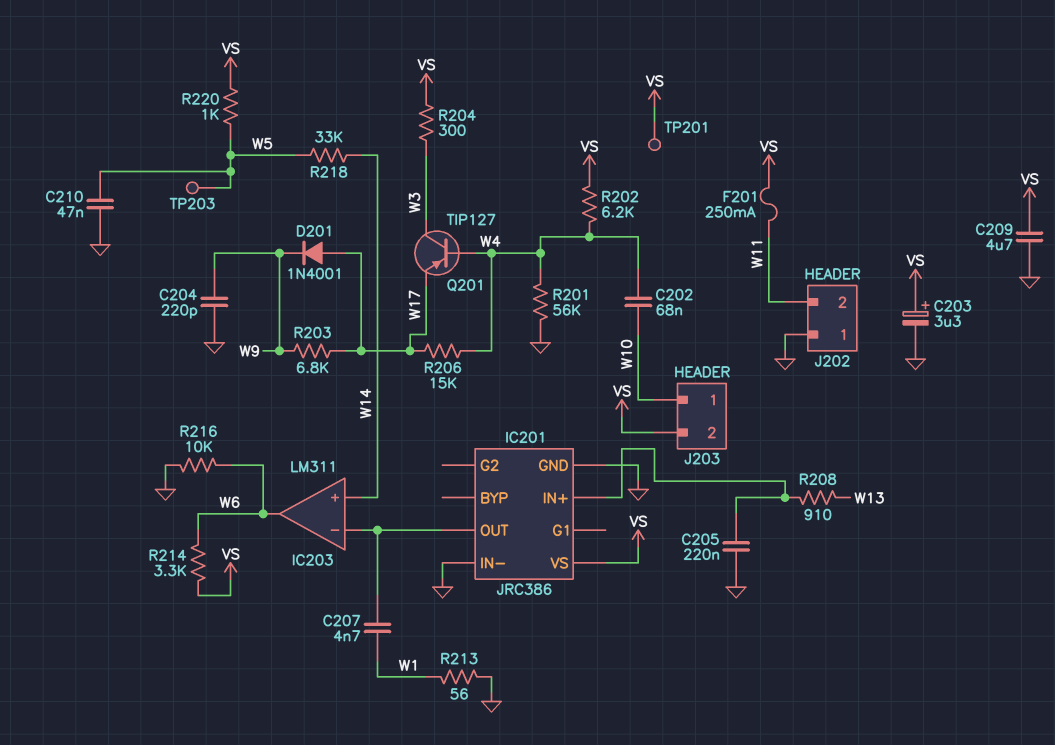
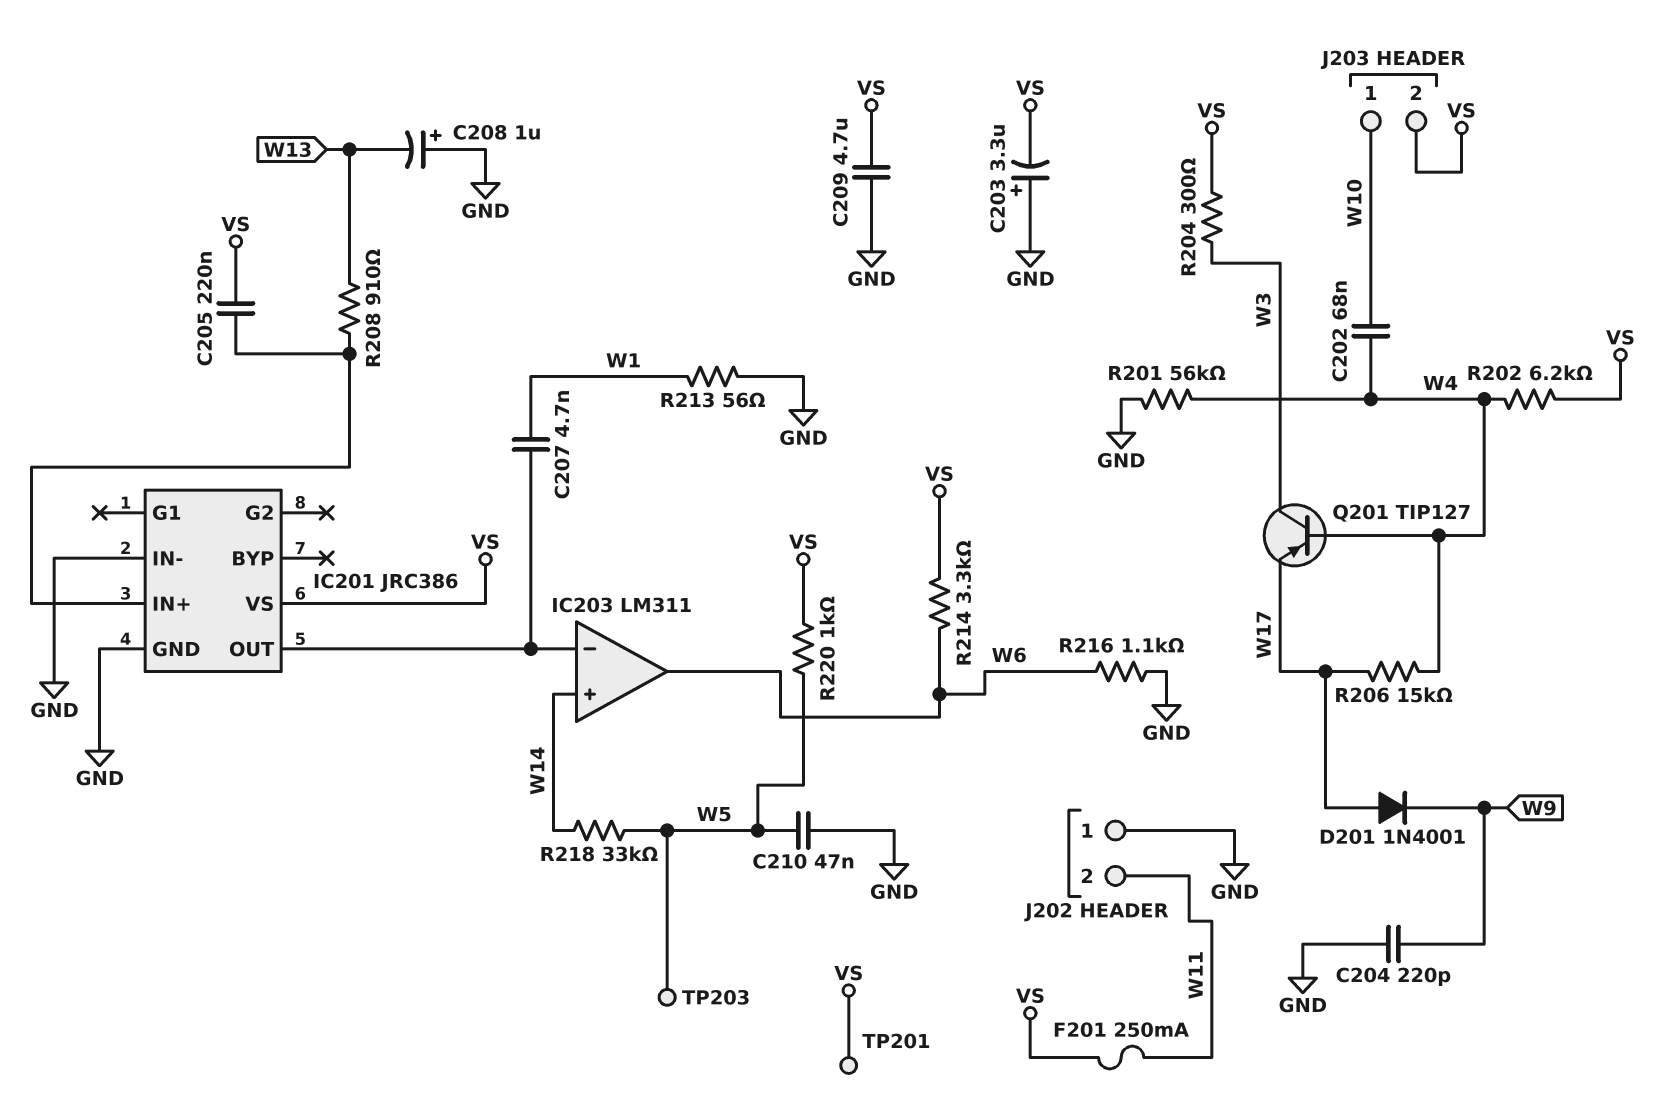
C203: 3.3uF (plus VS, minus GND) -> 3.3uF (plus GND, minus VS)
C205: 220nF (GND, IC201/IN+) -> 220nF (IC201/IN+, VS)
C208: none -> 1uF (plus GND, minus W13)
R203: 6.8k (W9, W17) -> none
R216: 10k (GND, W6) -> 1.1k (GND, W6)

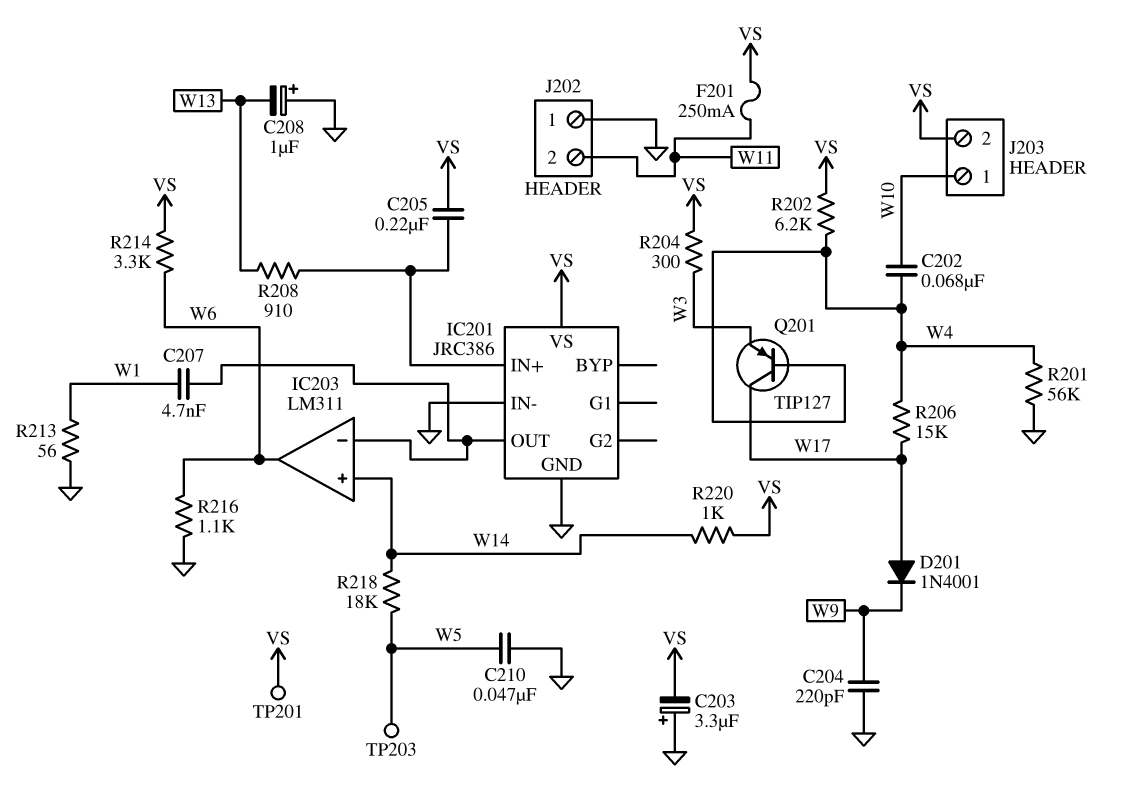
C209: 4.7uF (GND, VS) -> none
Q201: PNP TIP127 (B W4, C W3, E W17) -> PNP TIP127 (B W4, C W17, E W3)
R218: 33k (W5, W14) -> 18k (W5, W14)
R220: 1k (VS, W5) -> 1k (VS, W14)

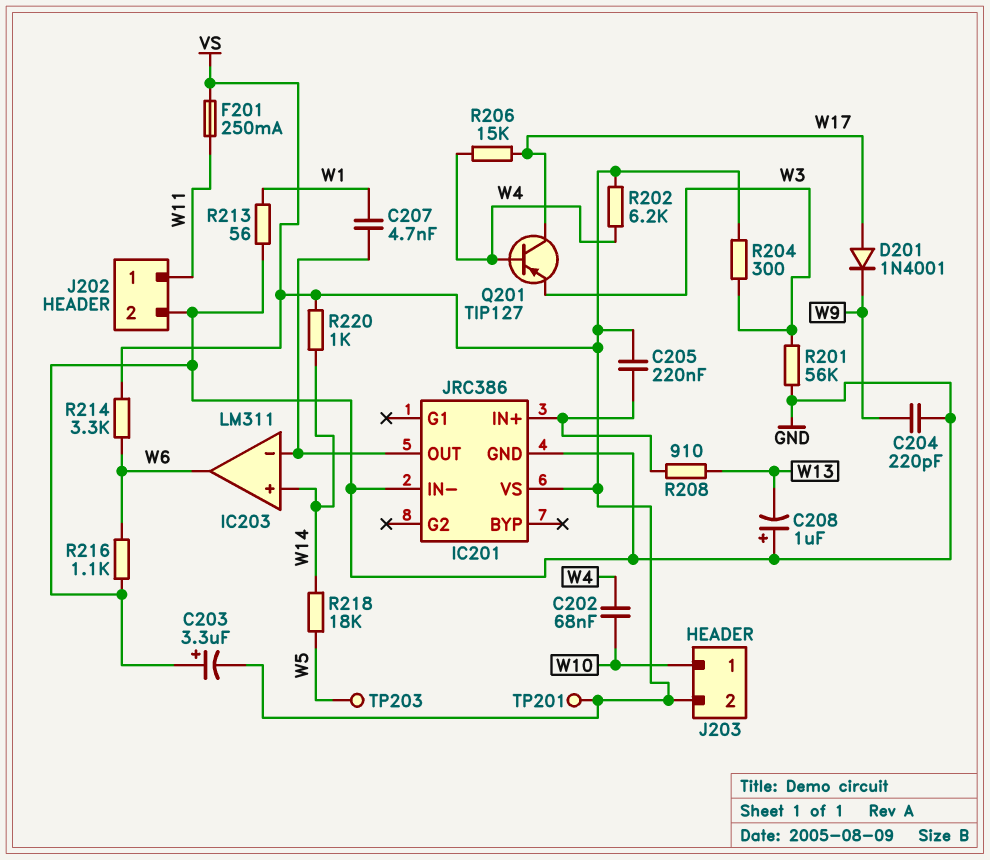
C210: 47nF (GND, W5) -> none
J202 pin 1: GND -> W11
J202 pin 2: W11 -> GND
R201: 56k (GND, W4) -> 56k (GND, W3)

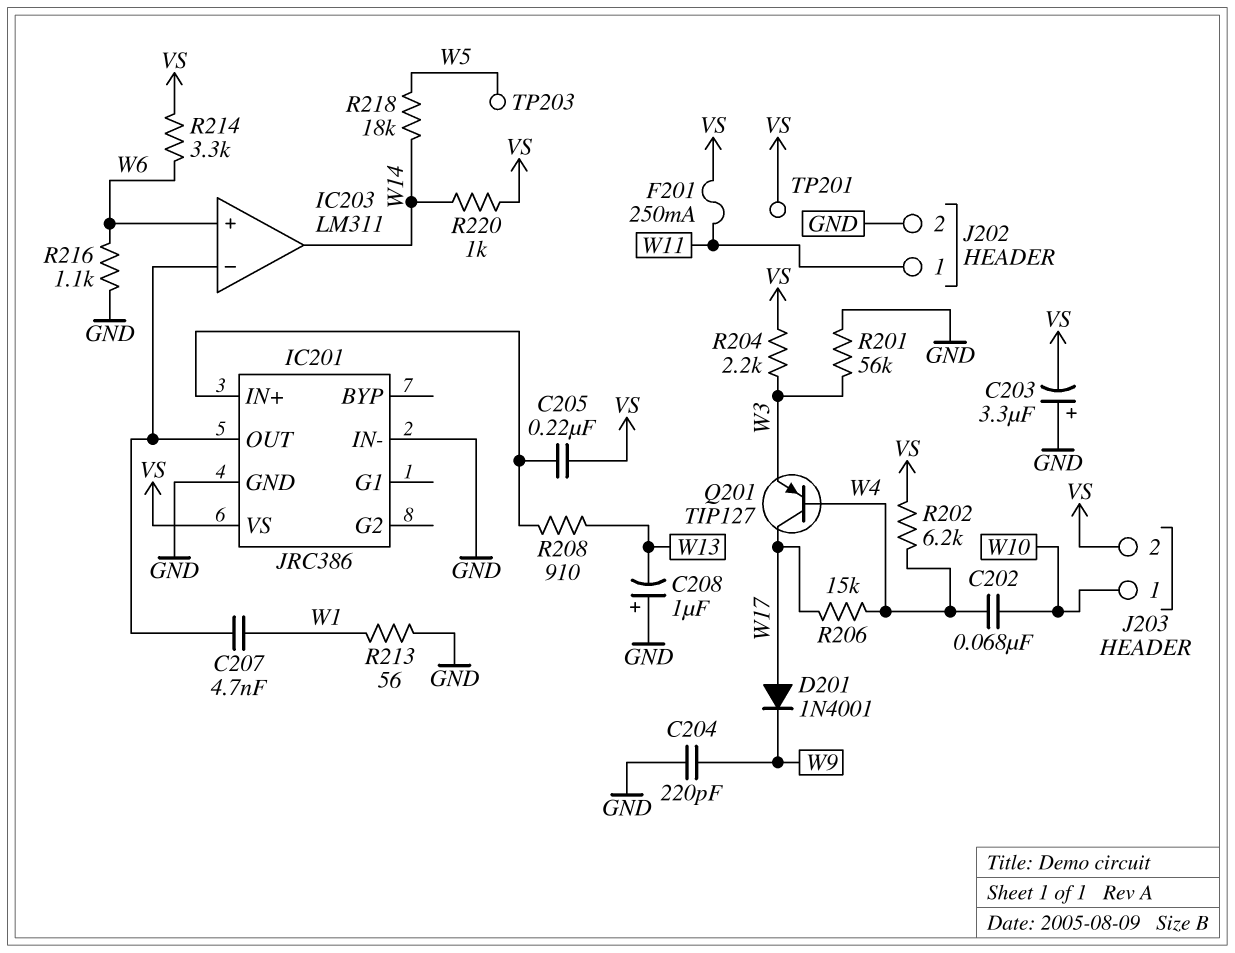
IC203 pin in+: W14 -> W6
IC203 pin out: W6 -> W14
R204: 300 (VS, W3) -> 2.2k (VS, W3)

